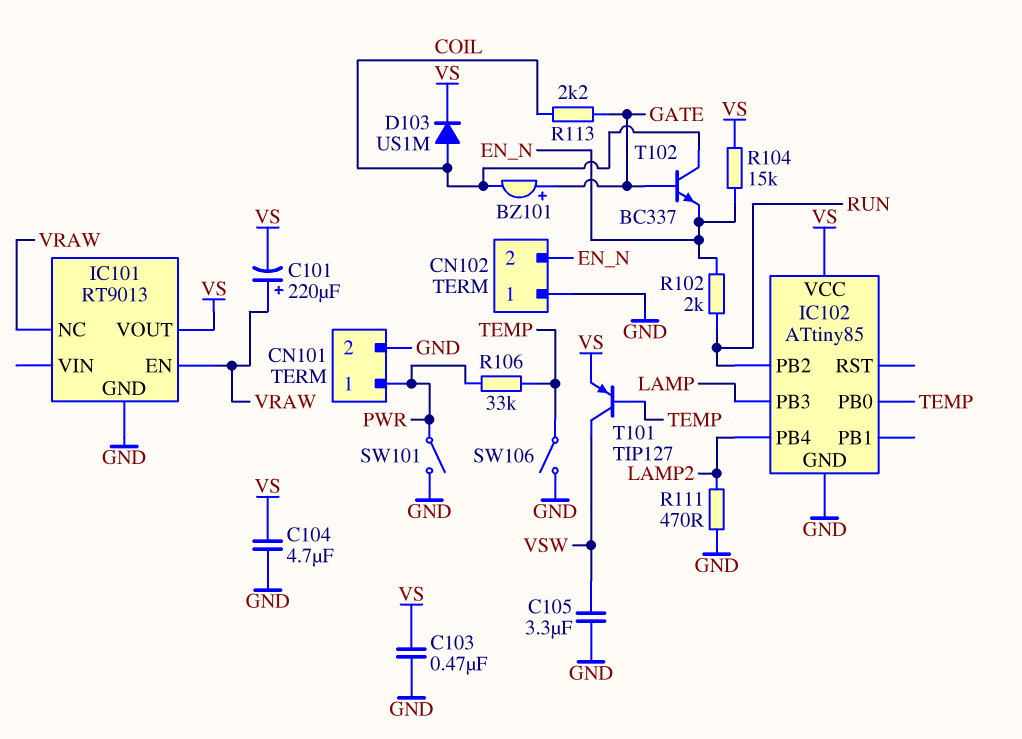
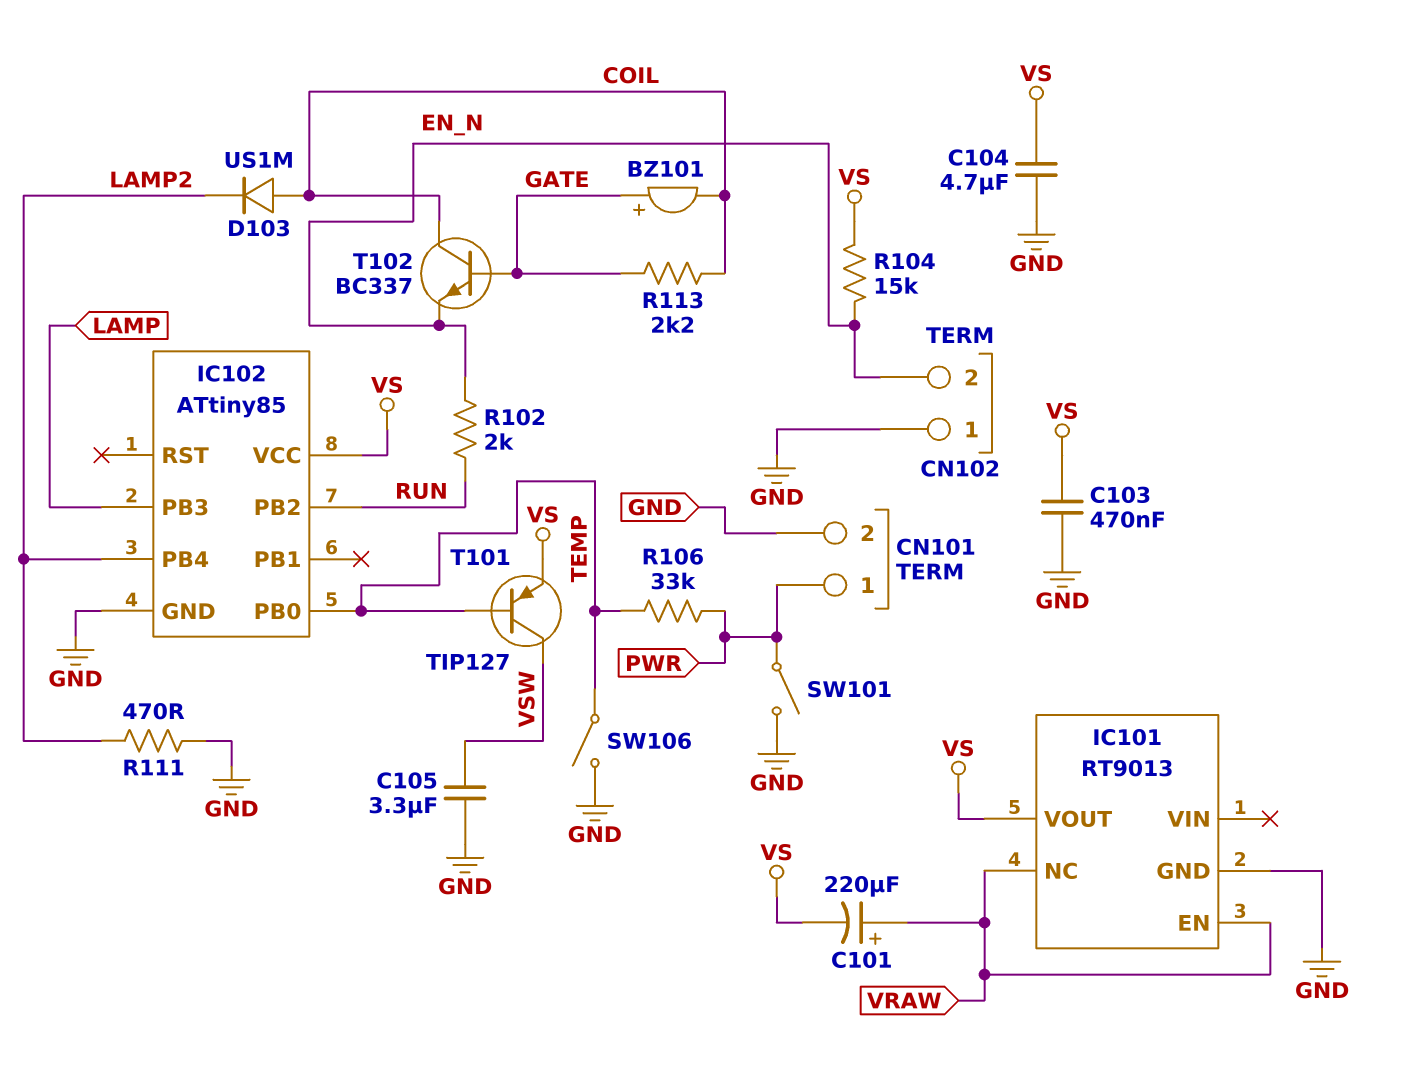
D103: diode US1M (A COIL, K VS) -> diode US1M (A COIL, K LAMP2)

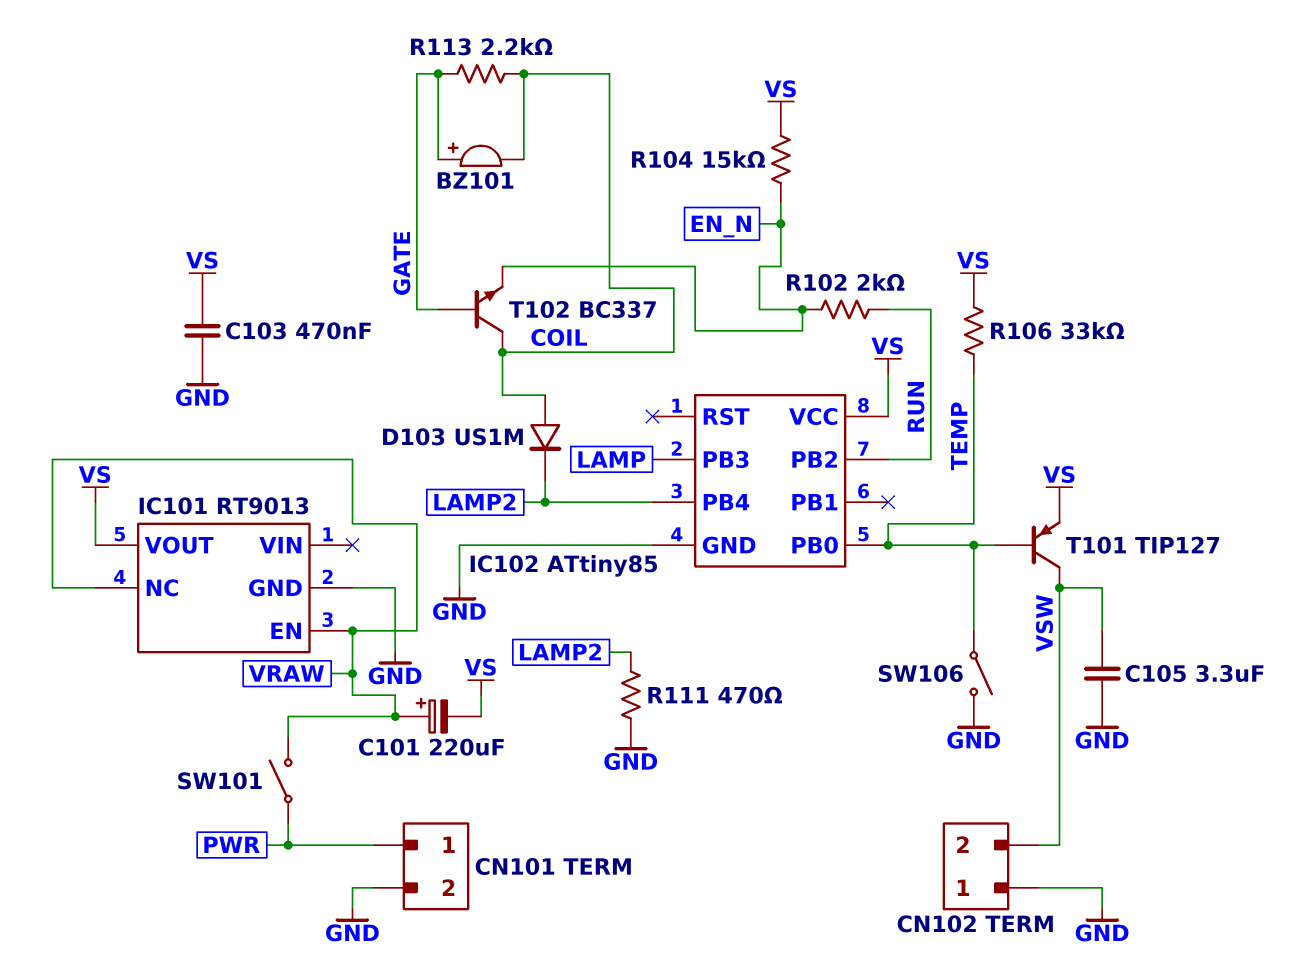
C104: 4.7uF (GND, VS) -> none
CN102 pin 2: EN_N -> VSW
R106: 33k (PWR, TEMP) -> 33k (TEMP, VS)
SW101: switch (GND, PWR) -> switch (PWR, VRAW)

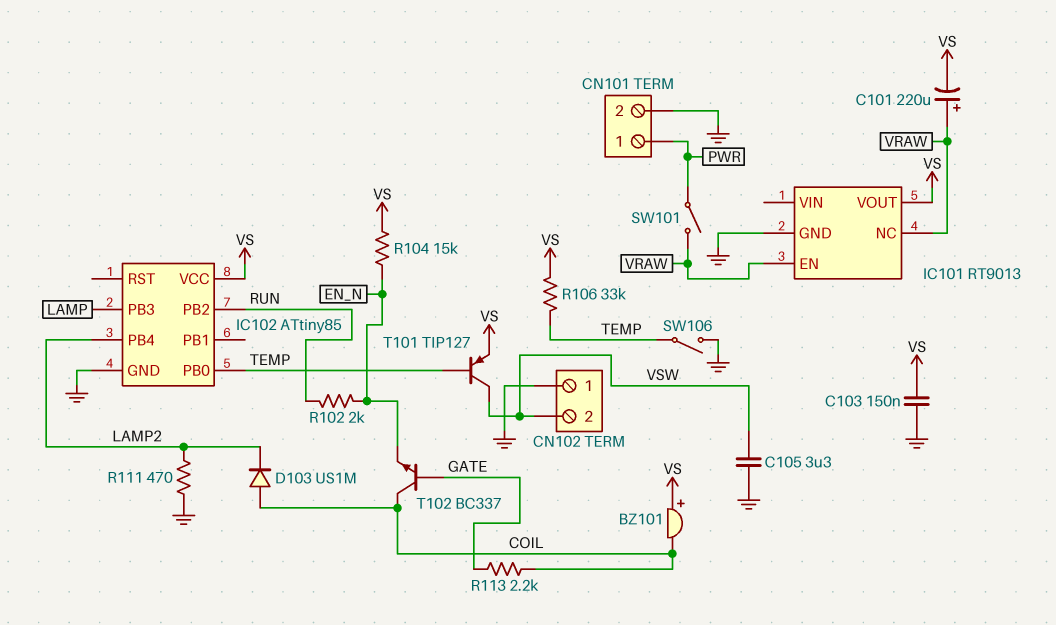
BZ101: buzzer (plus GATE, minus COIL) -> buzzer (plus VS, minus COIL)
C103: 470nF (GND, VS) -> 150nF (GND, VS)

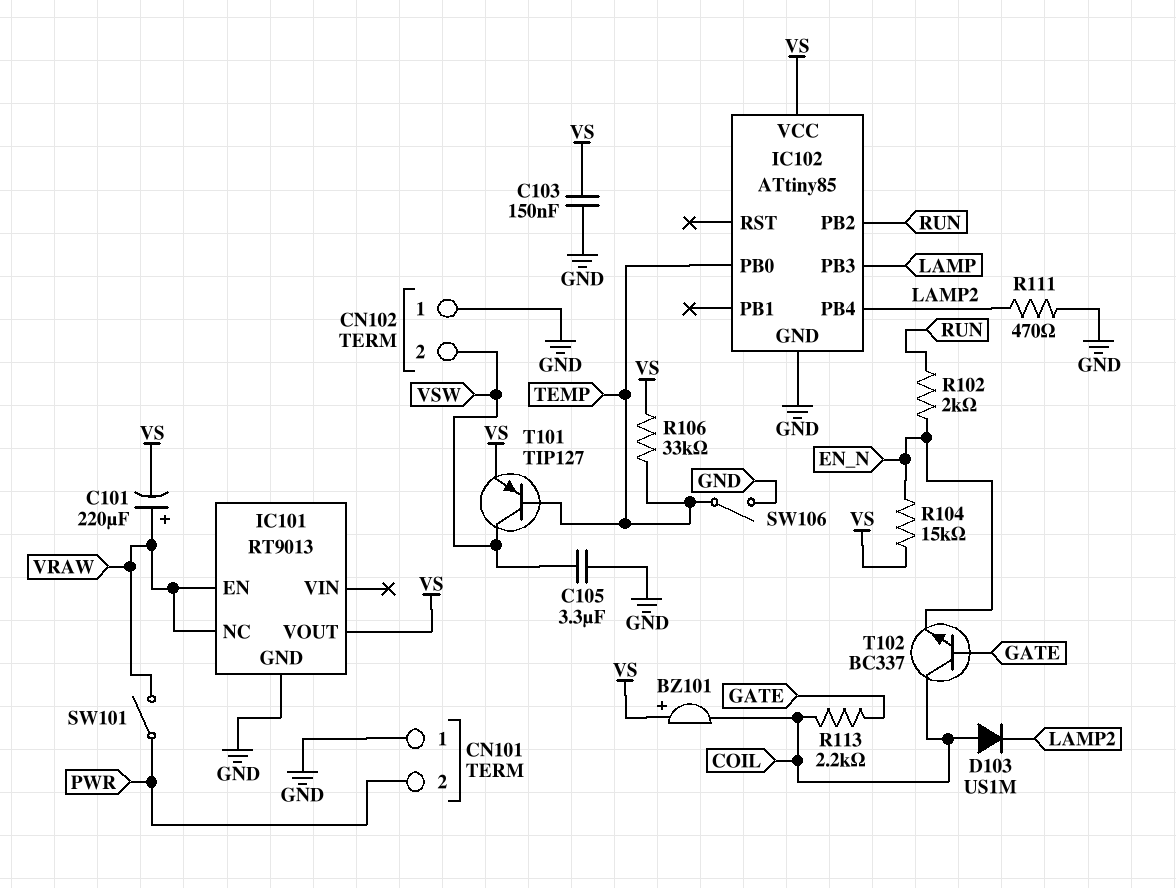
CN101 pin 1: PWR -> GND
CN101 pin 2: GND -> PWR

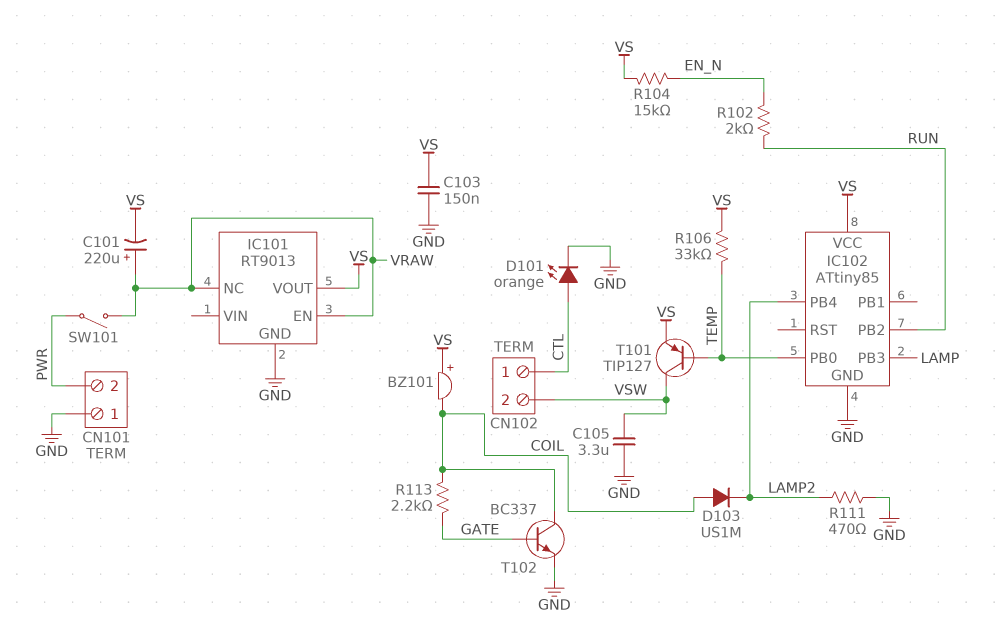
CN102 pin 1: GND -> CTL
D101: none -> LED orange (A CTL, K GND)
SW106: switch (GND, TEMP) -> none
T102: NPN BC337 (B GATE, C COIL, E EN_N) -> NPN BC337 (B GATE, C COIL, E GND)

